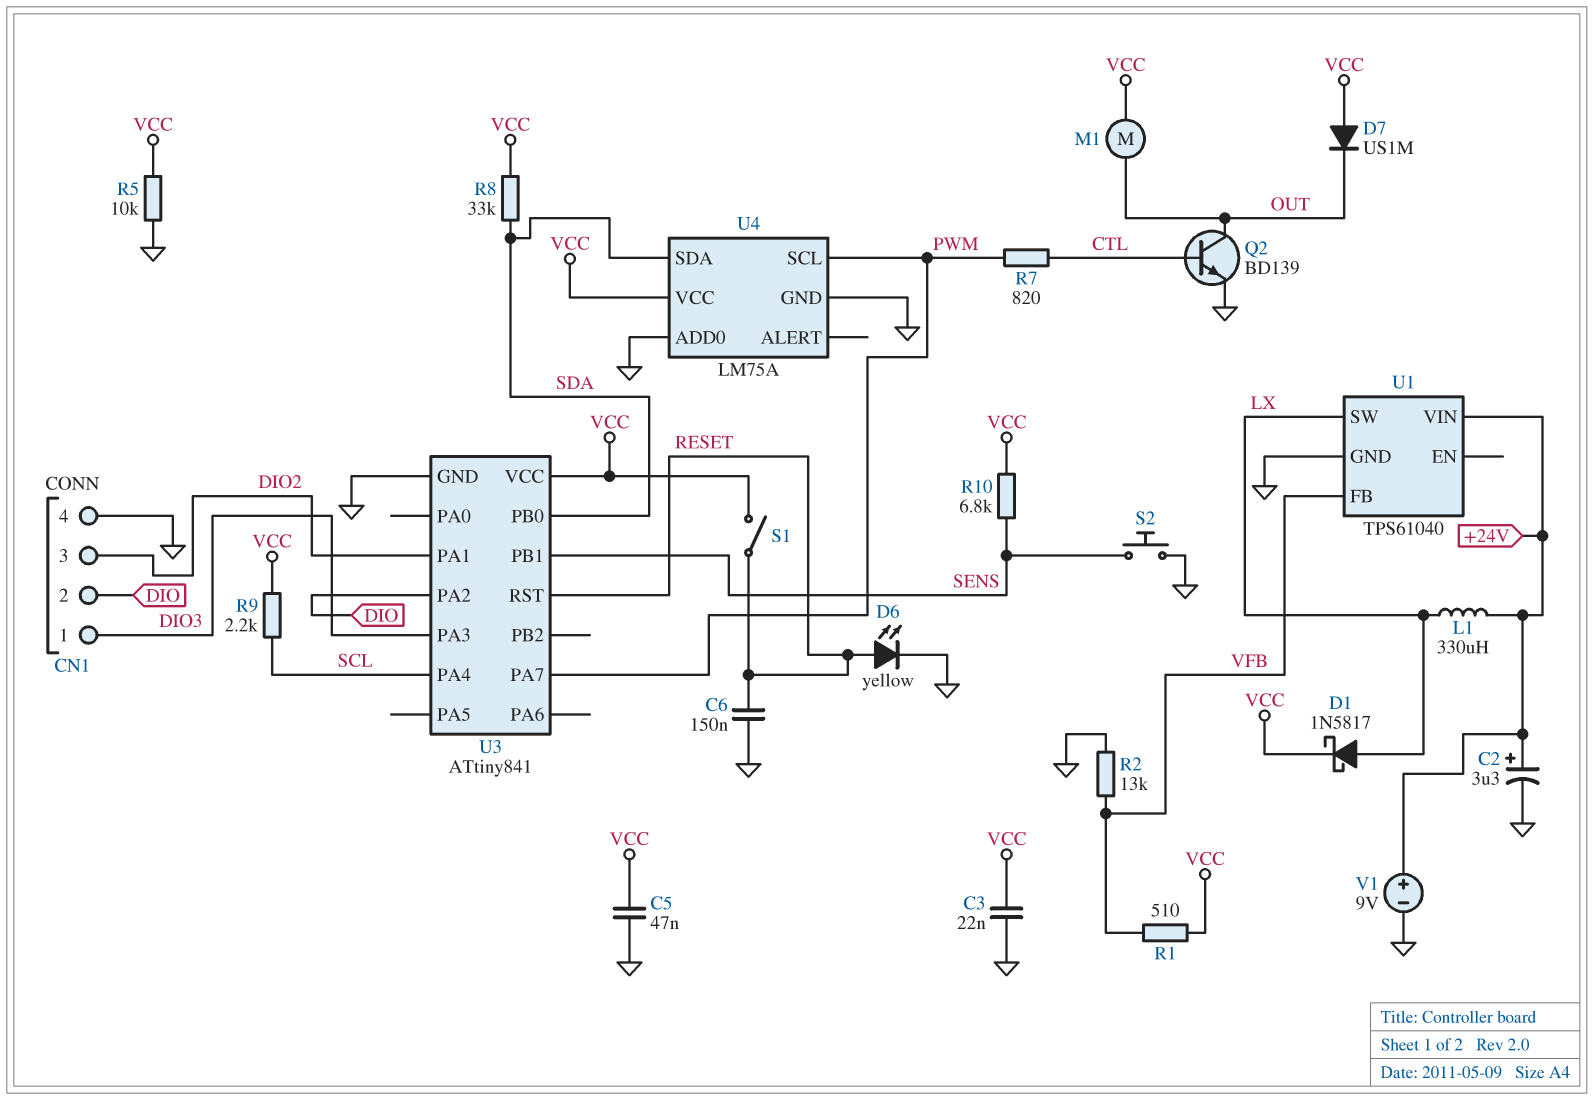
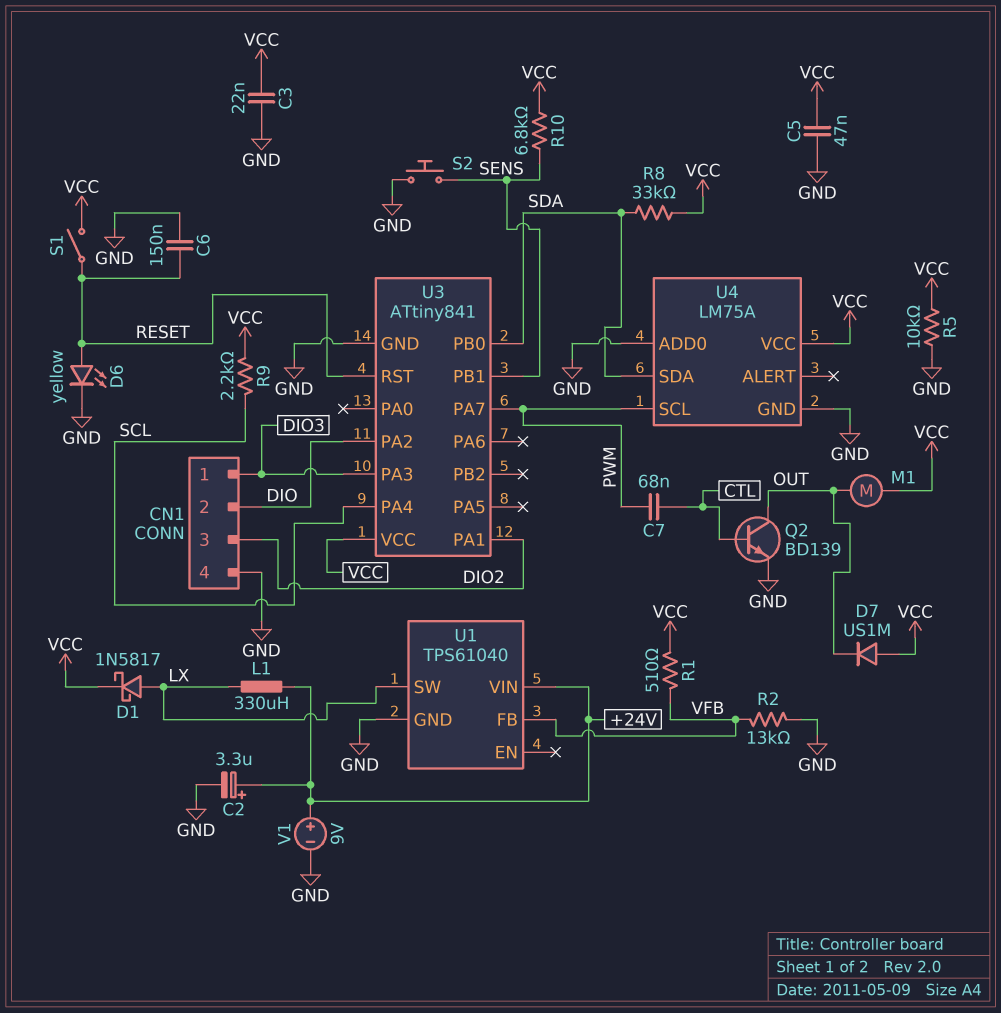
C7: none -> 68nF (CTL, PWM)
R7: 820 (CTL, PWM) -> none

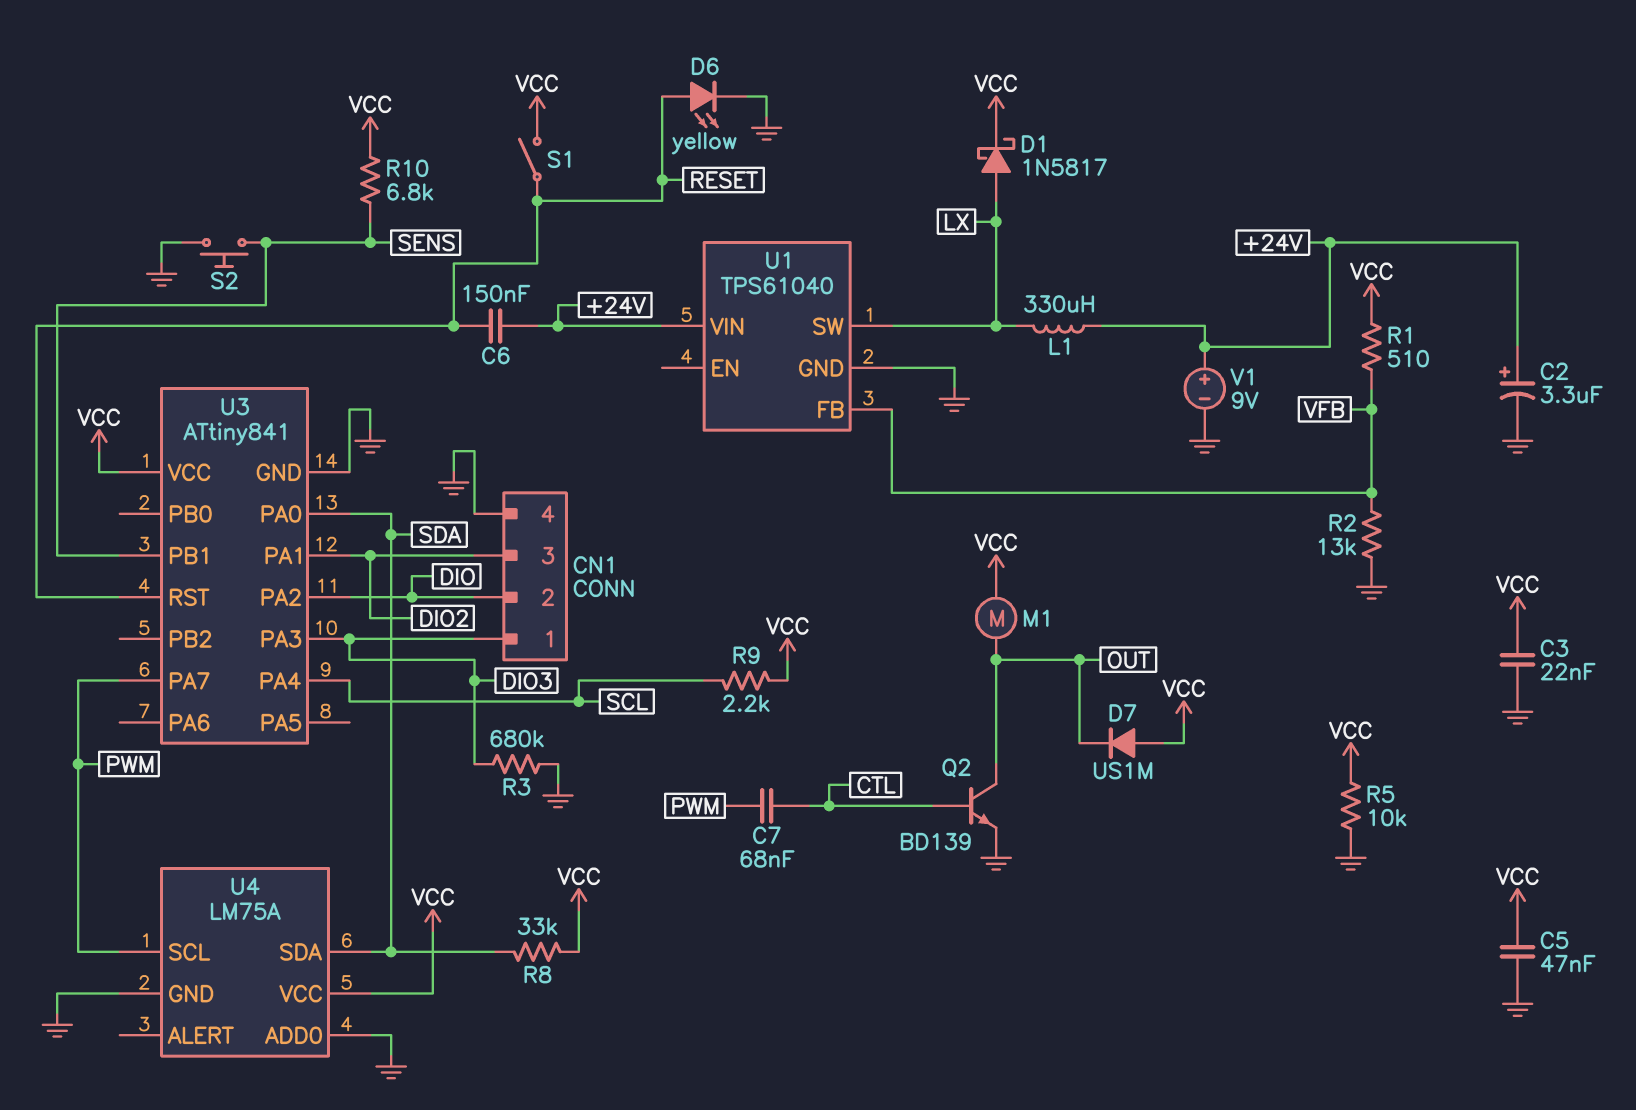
C6: 150nF (GND, RESET) -> 150nF (+24V, RESET)
R3: none -> 680k (DIO3, GND)
U3 pin PA0: none -> SDA
U3 pin PB0: SDA -> none

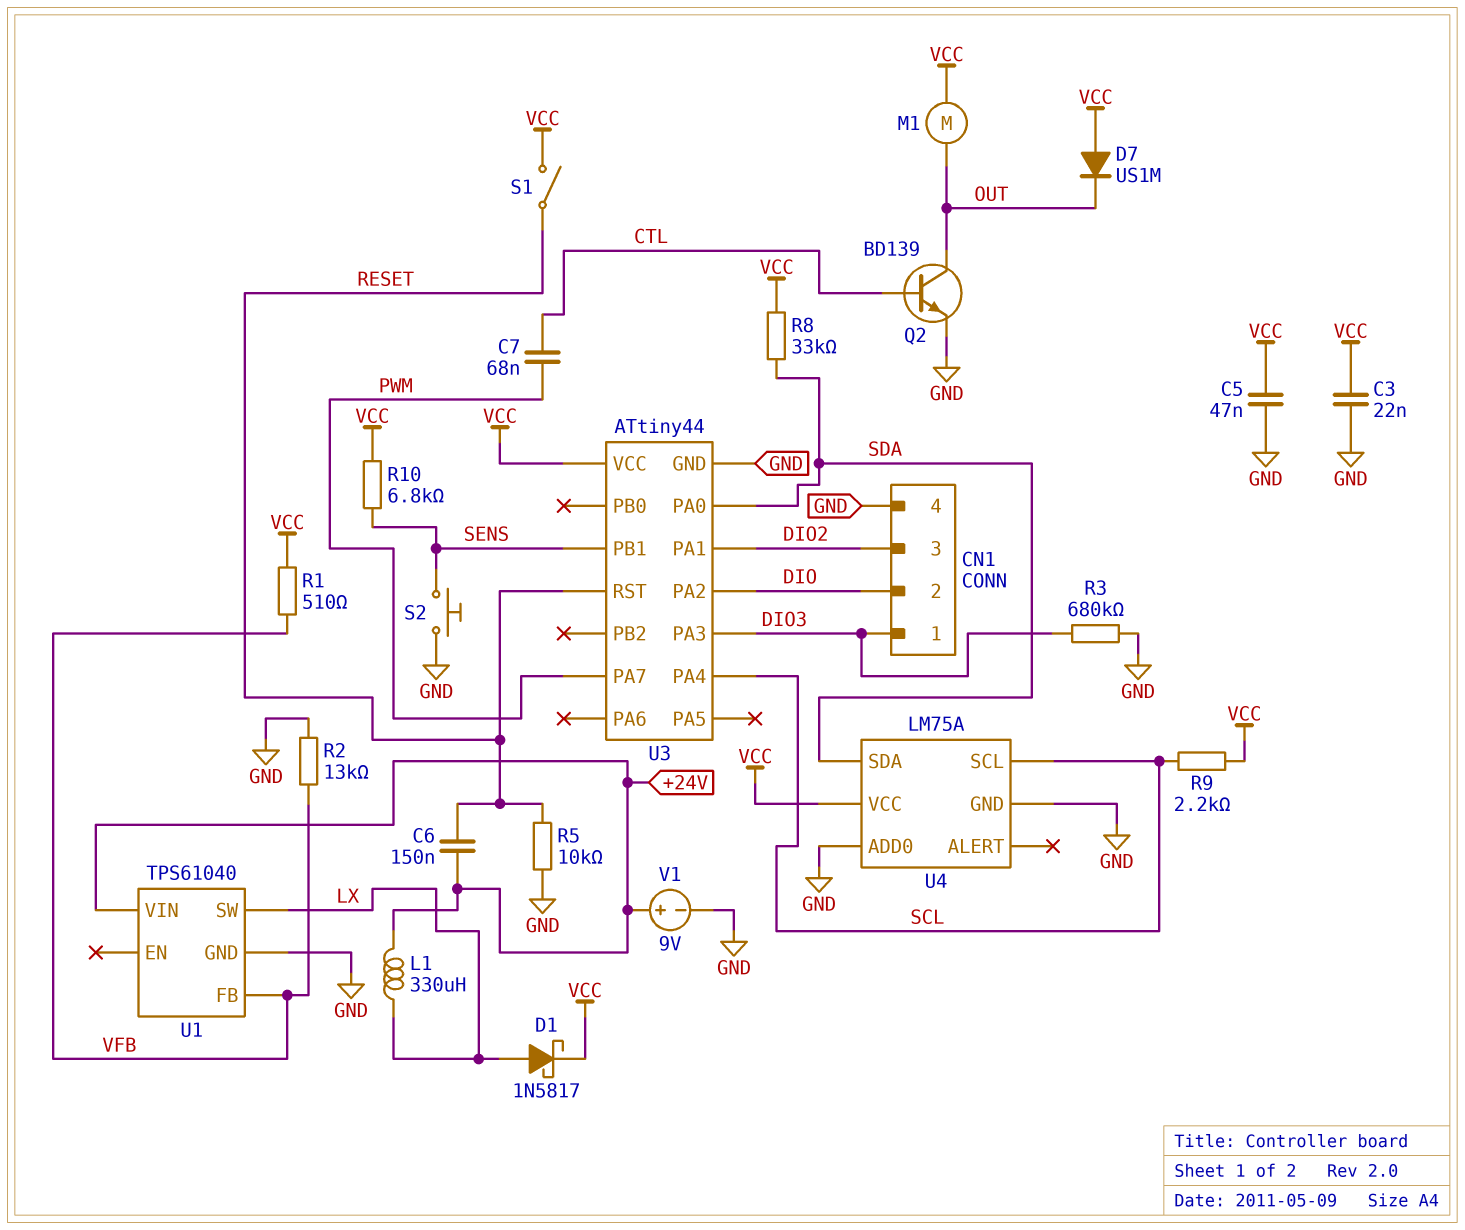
C2: 3.3uF (plus +24V, minus GND) -> none
D6: LED yellow (A RESET, K GND) -> none
R5: 10k (GND, VCC) -> 10k (GND, RESET)
U3: ATtiny841 -> ATtiny44
U4 pin SCL: PWM -> SCL

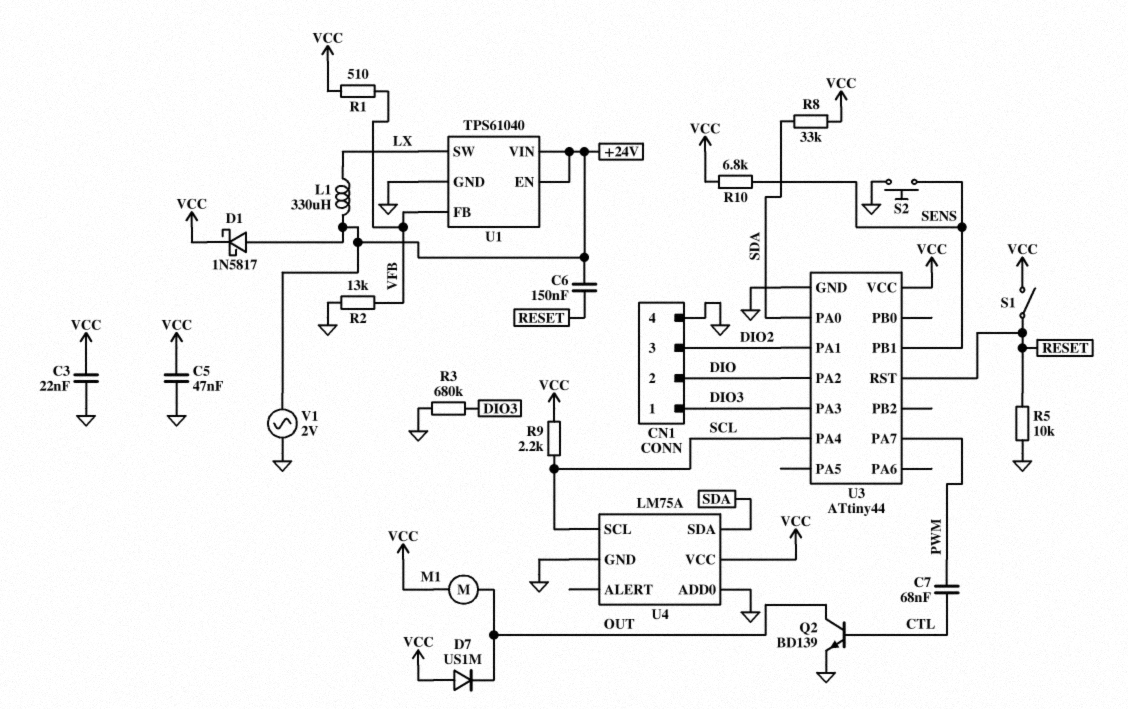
D1: schottky 1N5817 (A LX, K VCC) -> schottky 1N5817 (A +24V, K VCC)
U1 pin EN: none -> +24V
V1: 9V (plus +24V, minus GND) -> AC 2V (+24V, GND)

